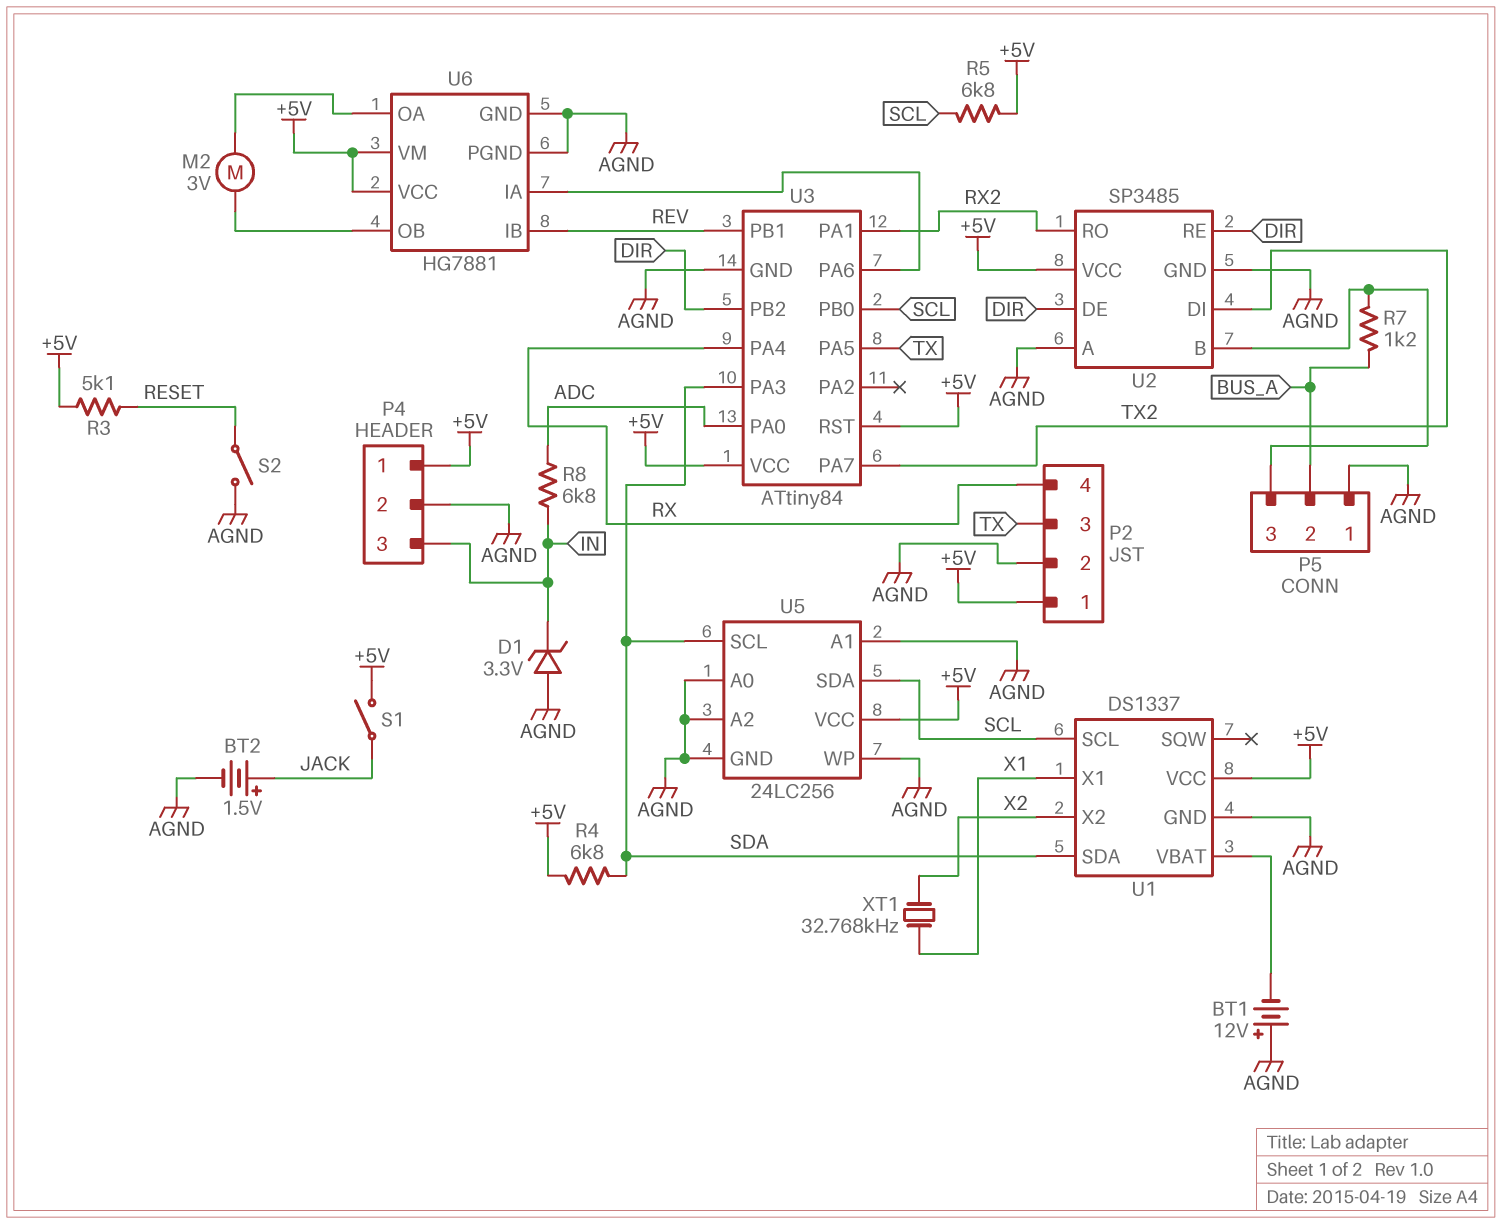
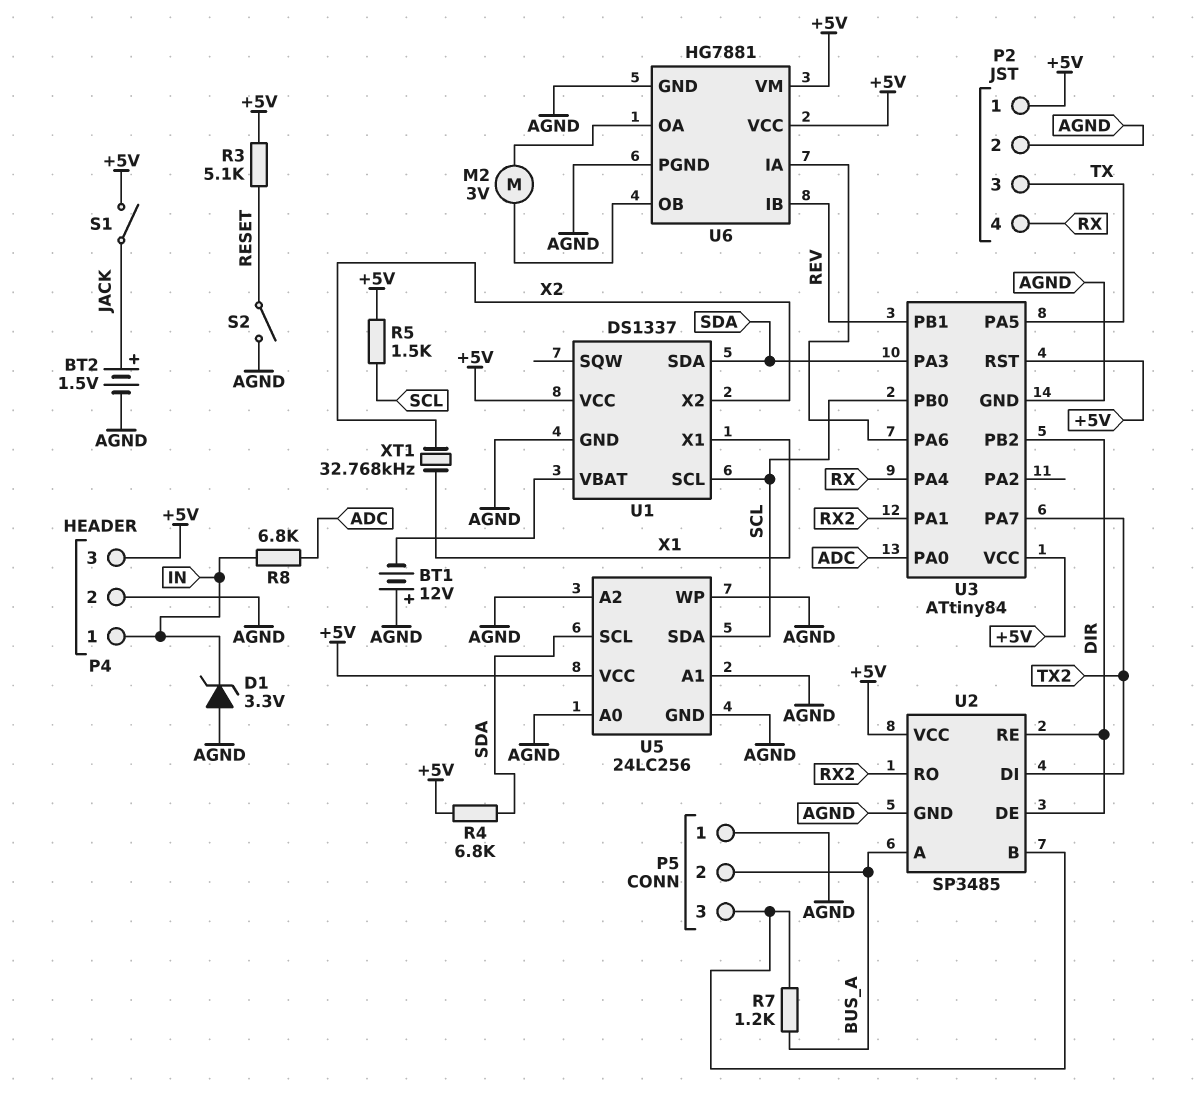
P4 pin 1: +5V -> IN
P4 pin 3: IN -> +5V
R5: 6.8k (+5V, SCL) -> 1.5k (+5V, SCL)
U2 pin A: AGND -> BUS_A

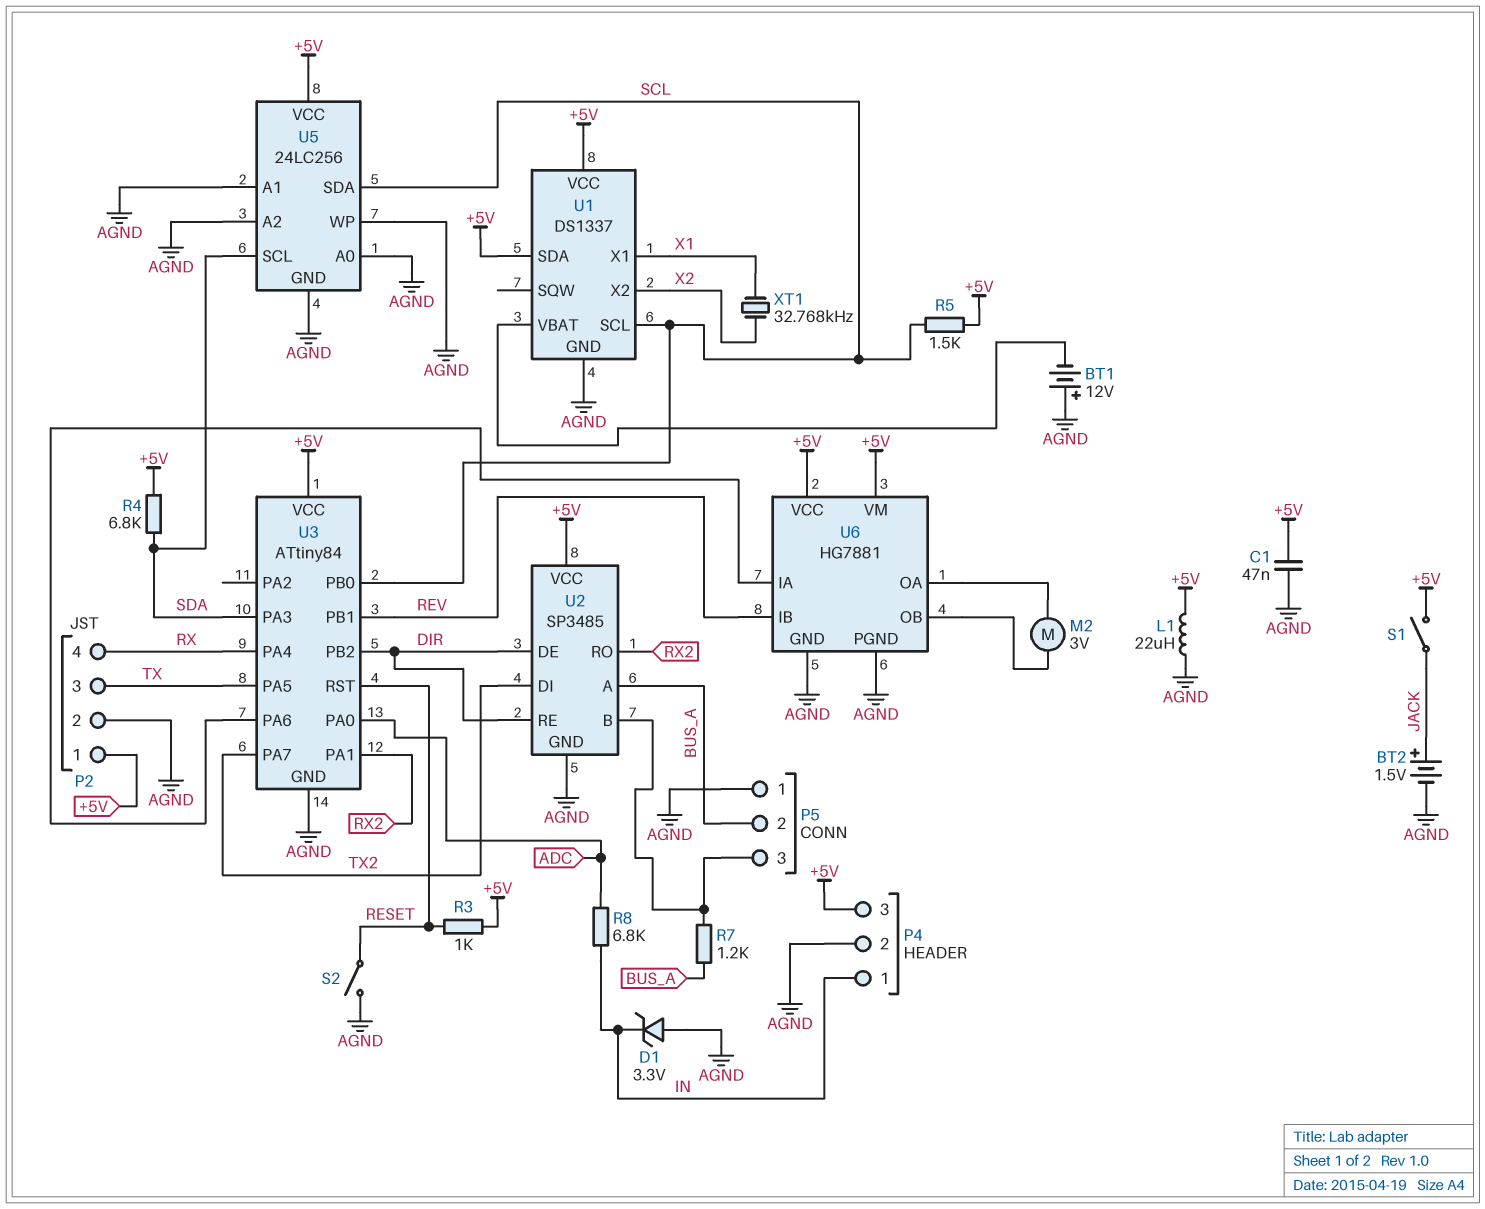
C1: none -> 47nF (+5V, AGND)
L1: none -> 22uH (+5V, AGND)
R3: 5.1k (+5V, RESET) -> 1k (+5V, RESET)
U1 pin SDA: SDA -> +5V
U3 pin RST: +5V -> RESET

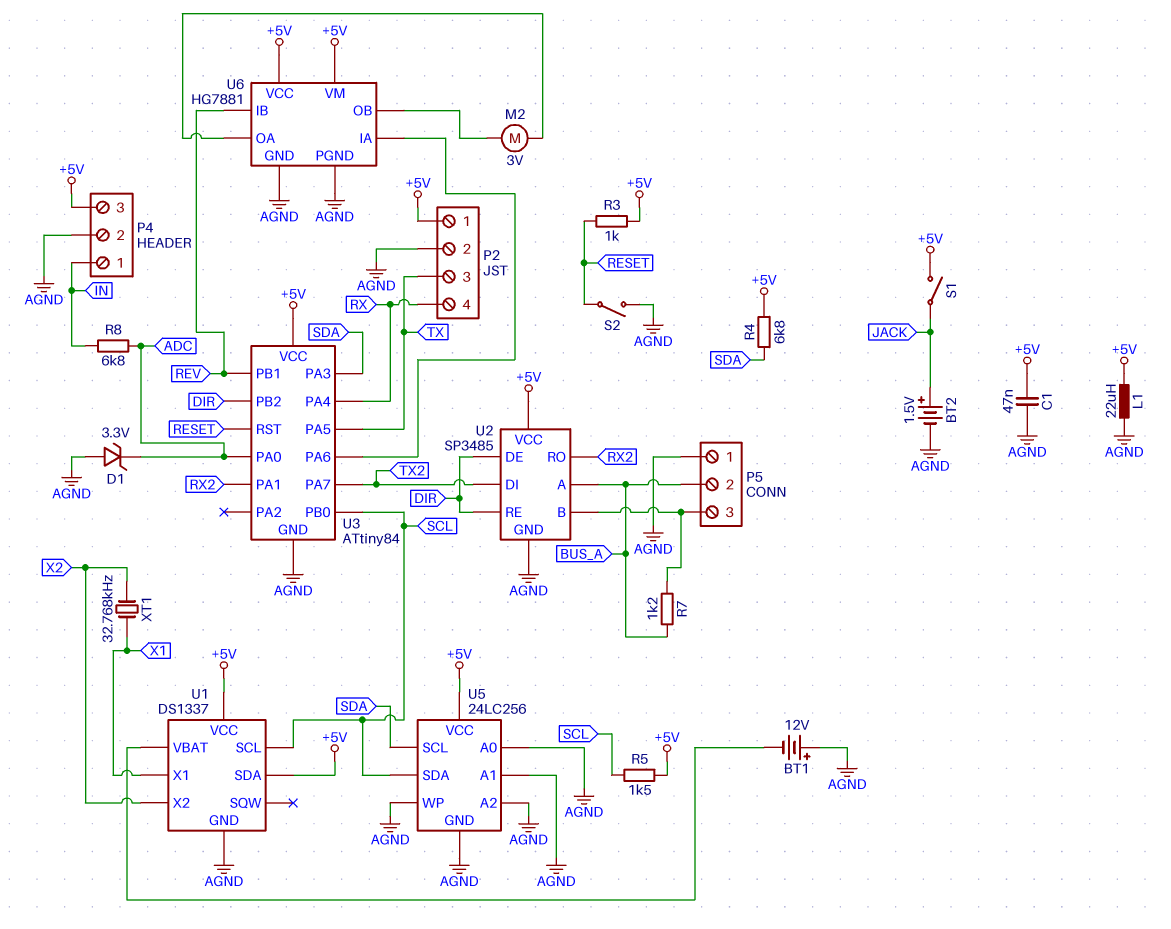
D1: zener 3.3V (A AGND, K IN) -> zener 3.3V (A AGND, K ADC)

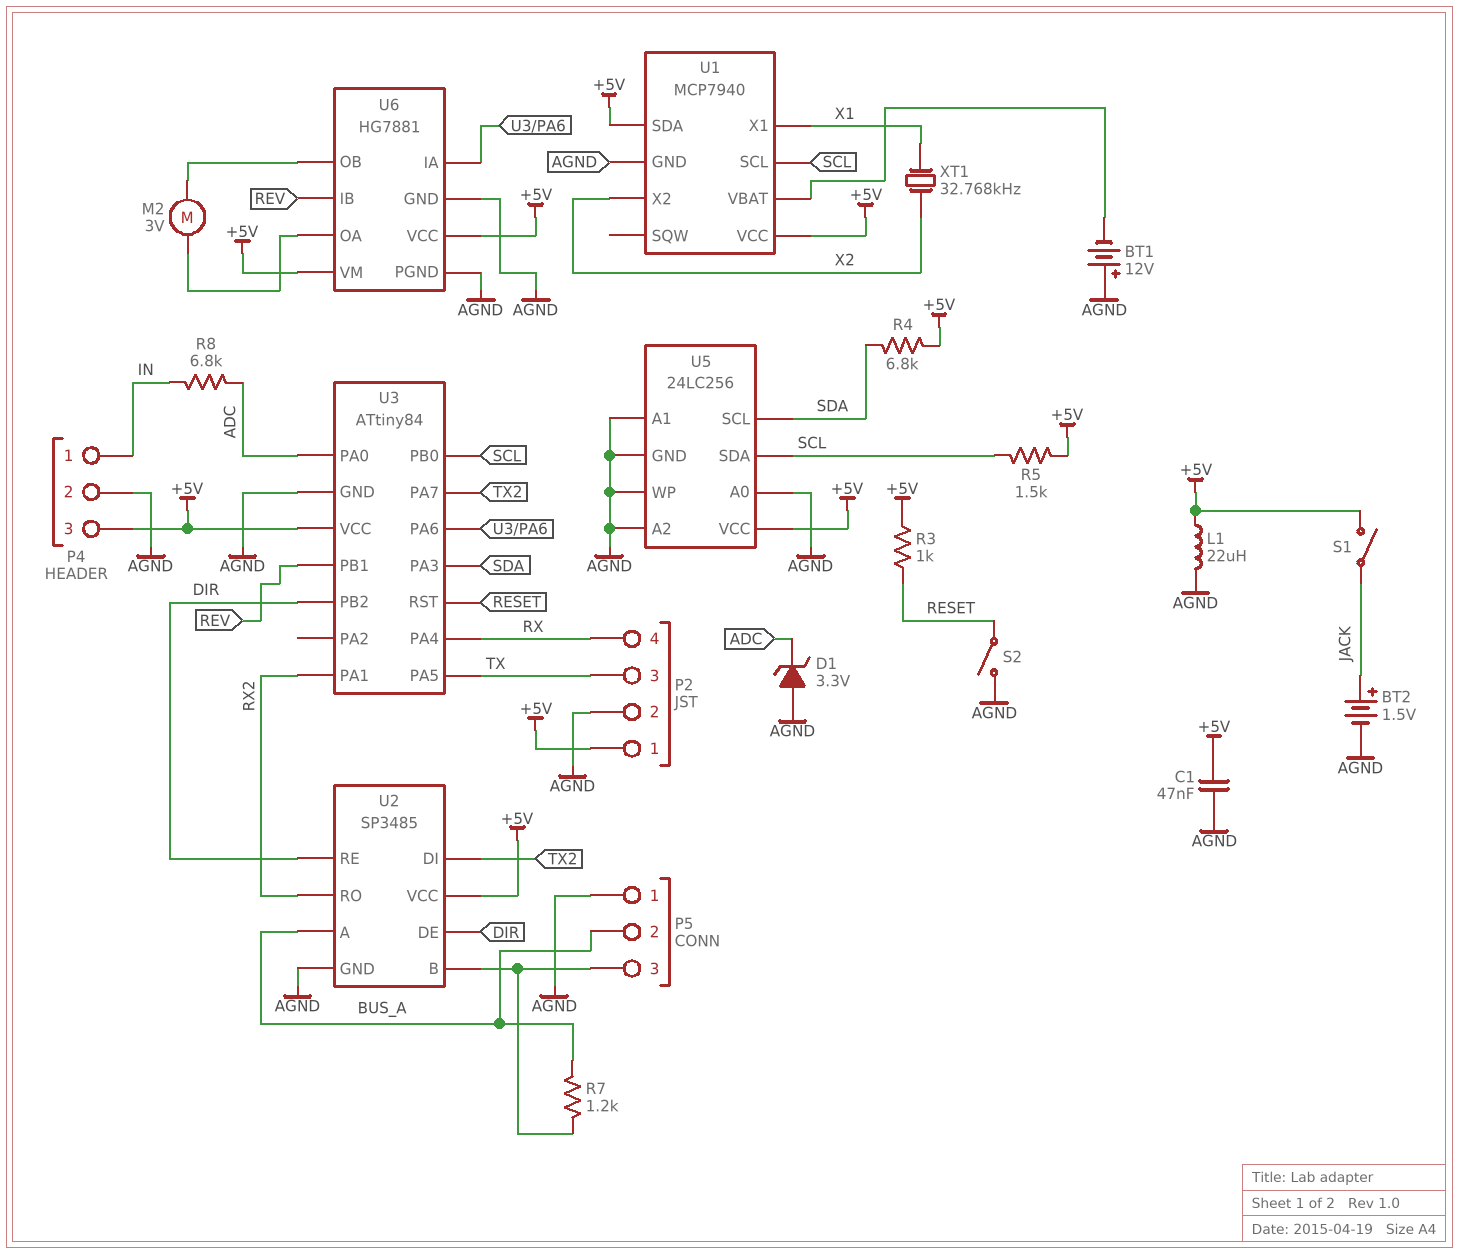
U1: DS1337 -> MCP7940

